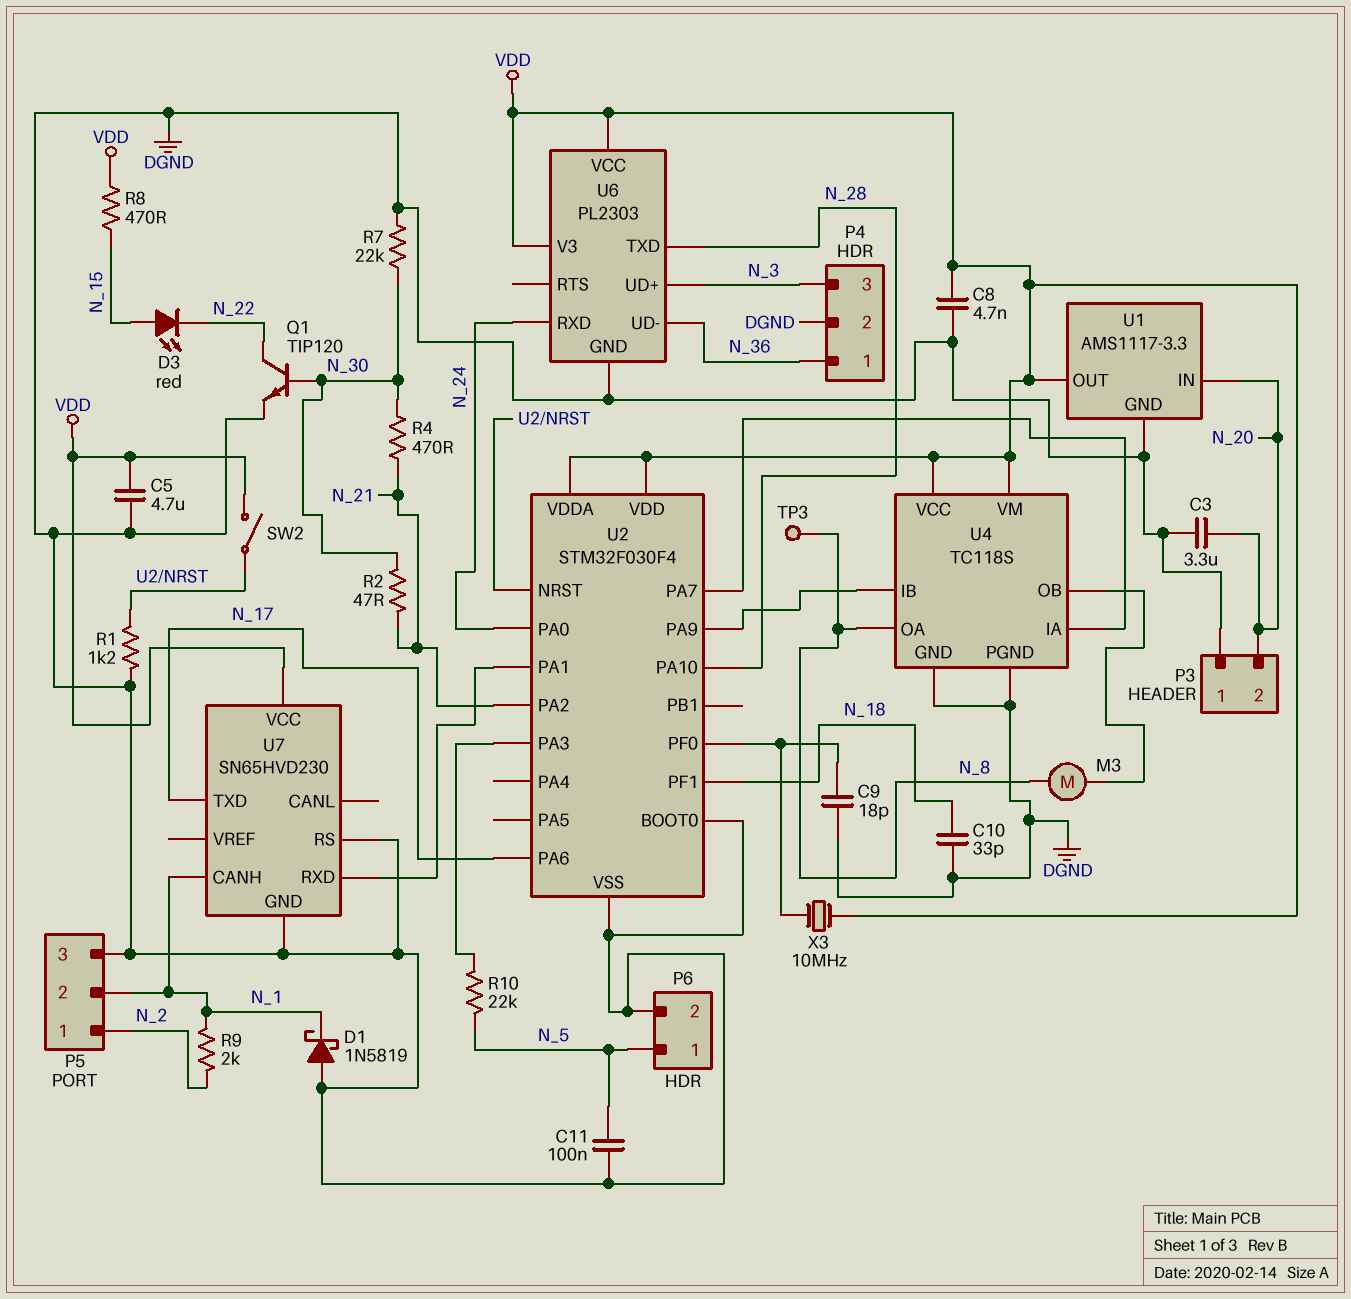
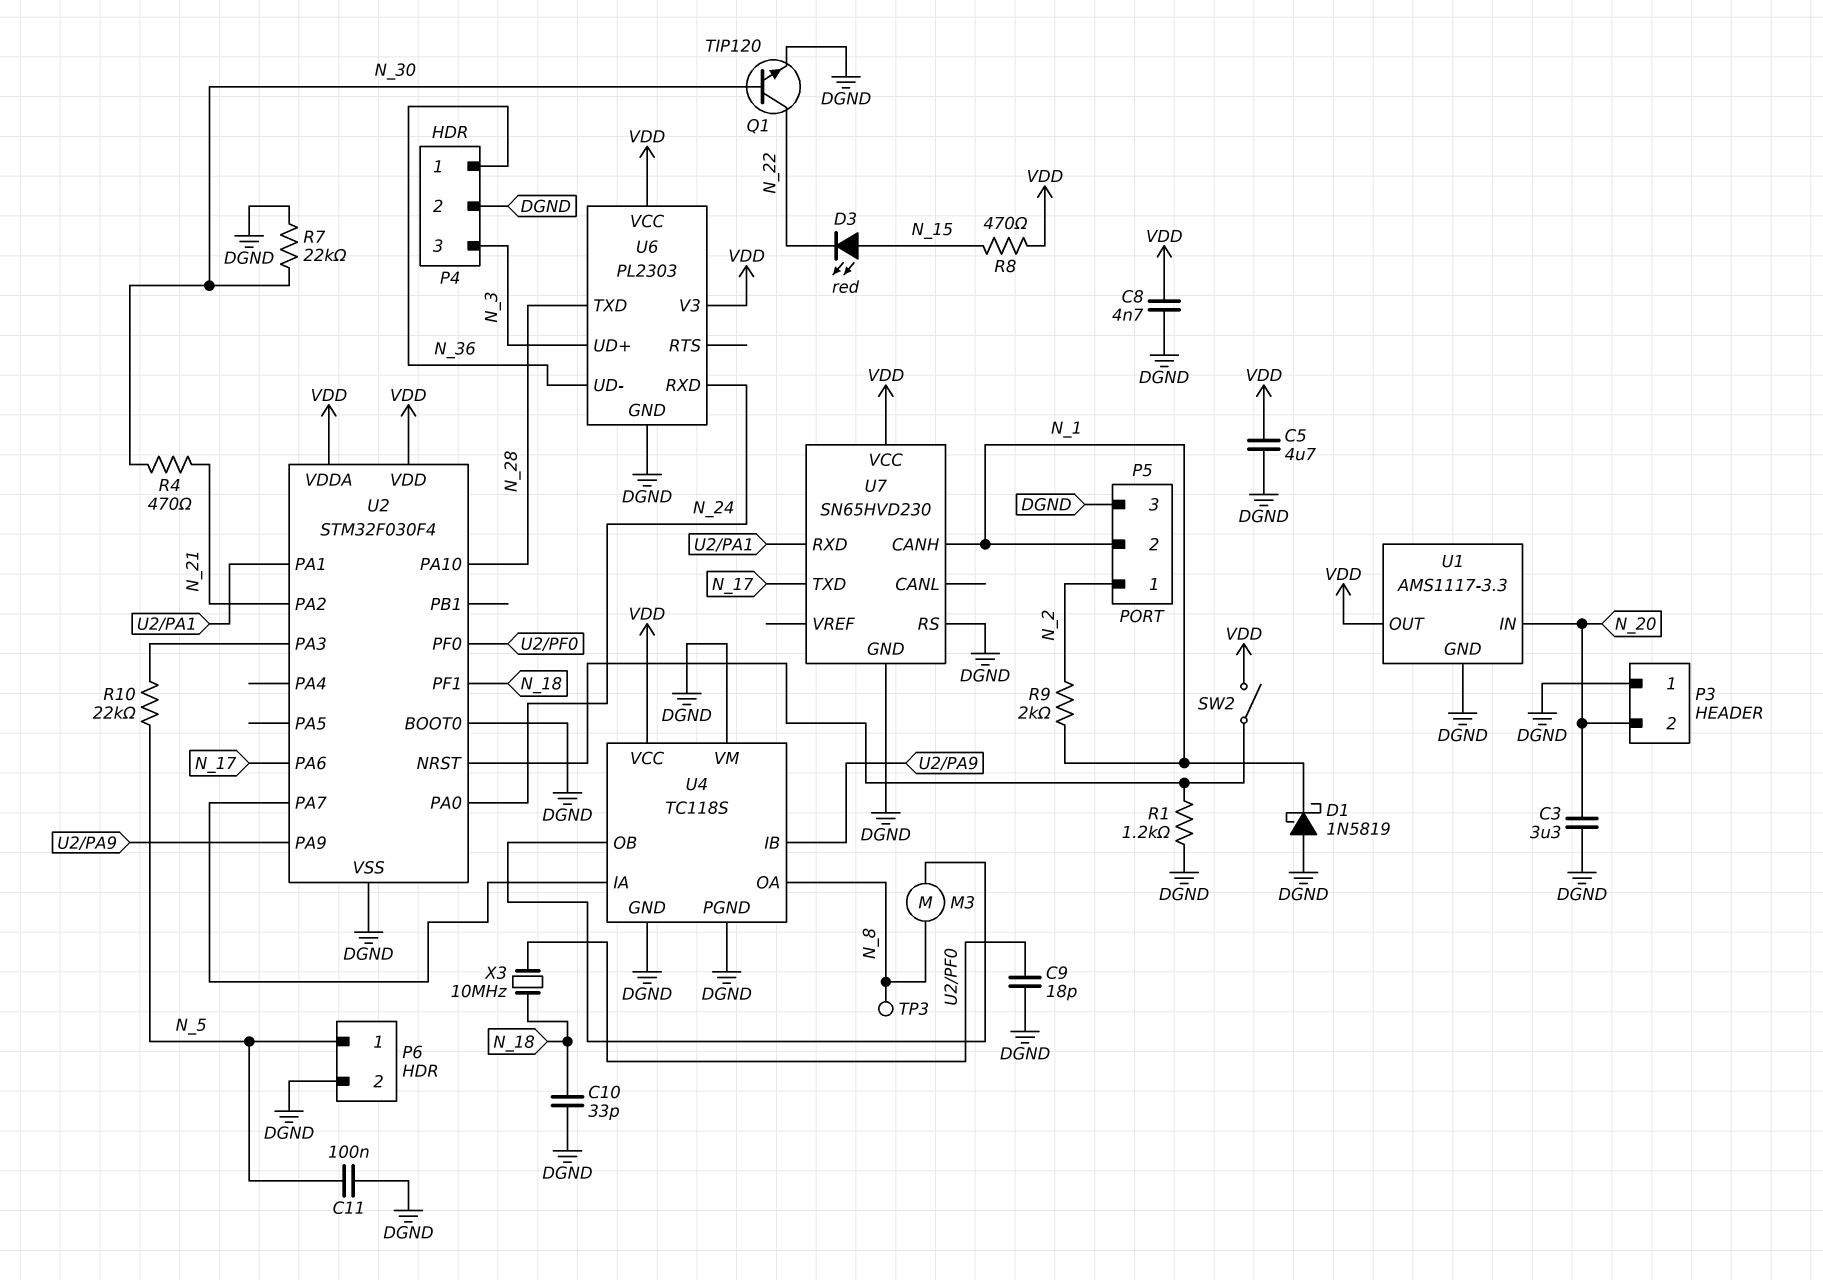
R2: 47 (N_21, N_30) -> none
U4 pin VM: VDD -> DGND
X3: 10MHz (U2/PF0, VDD) -> 10MHz (N_18, U2/PF0)

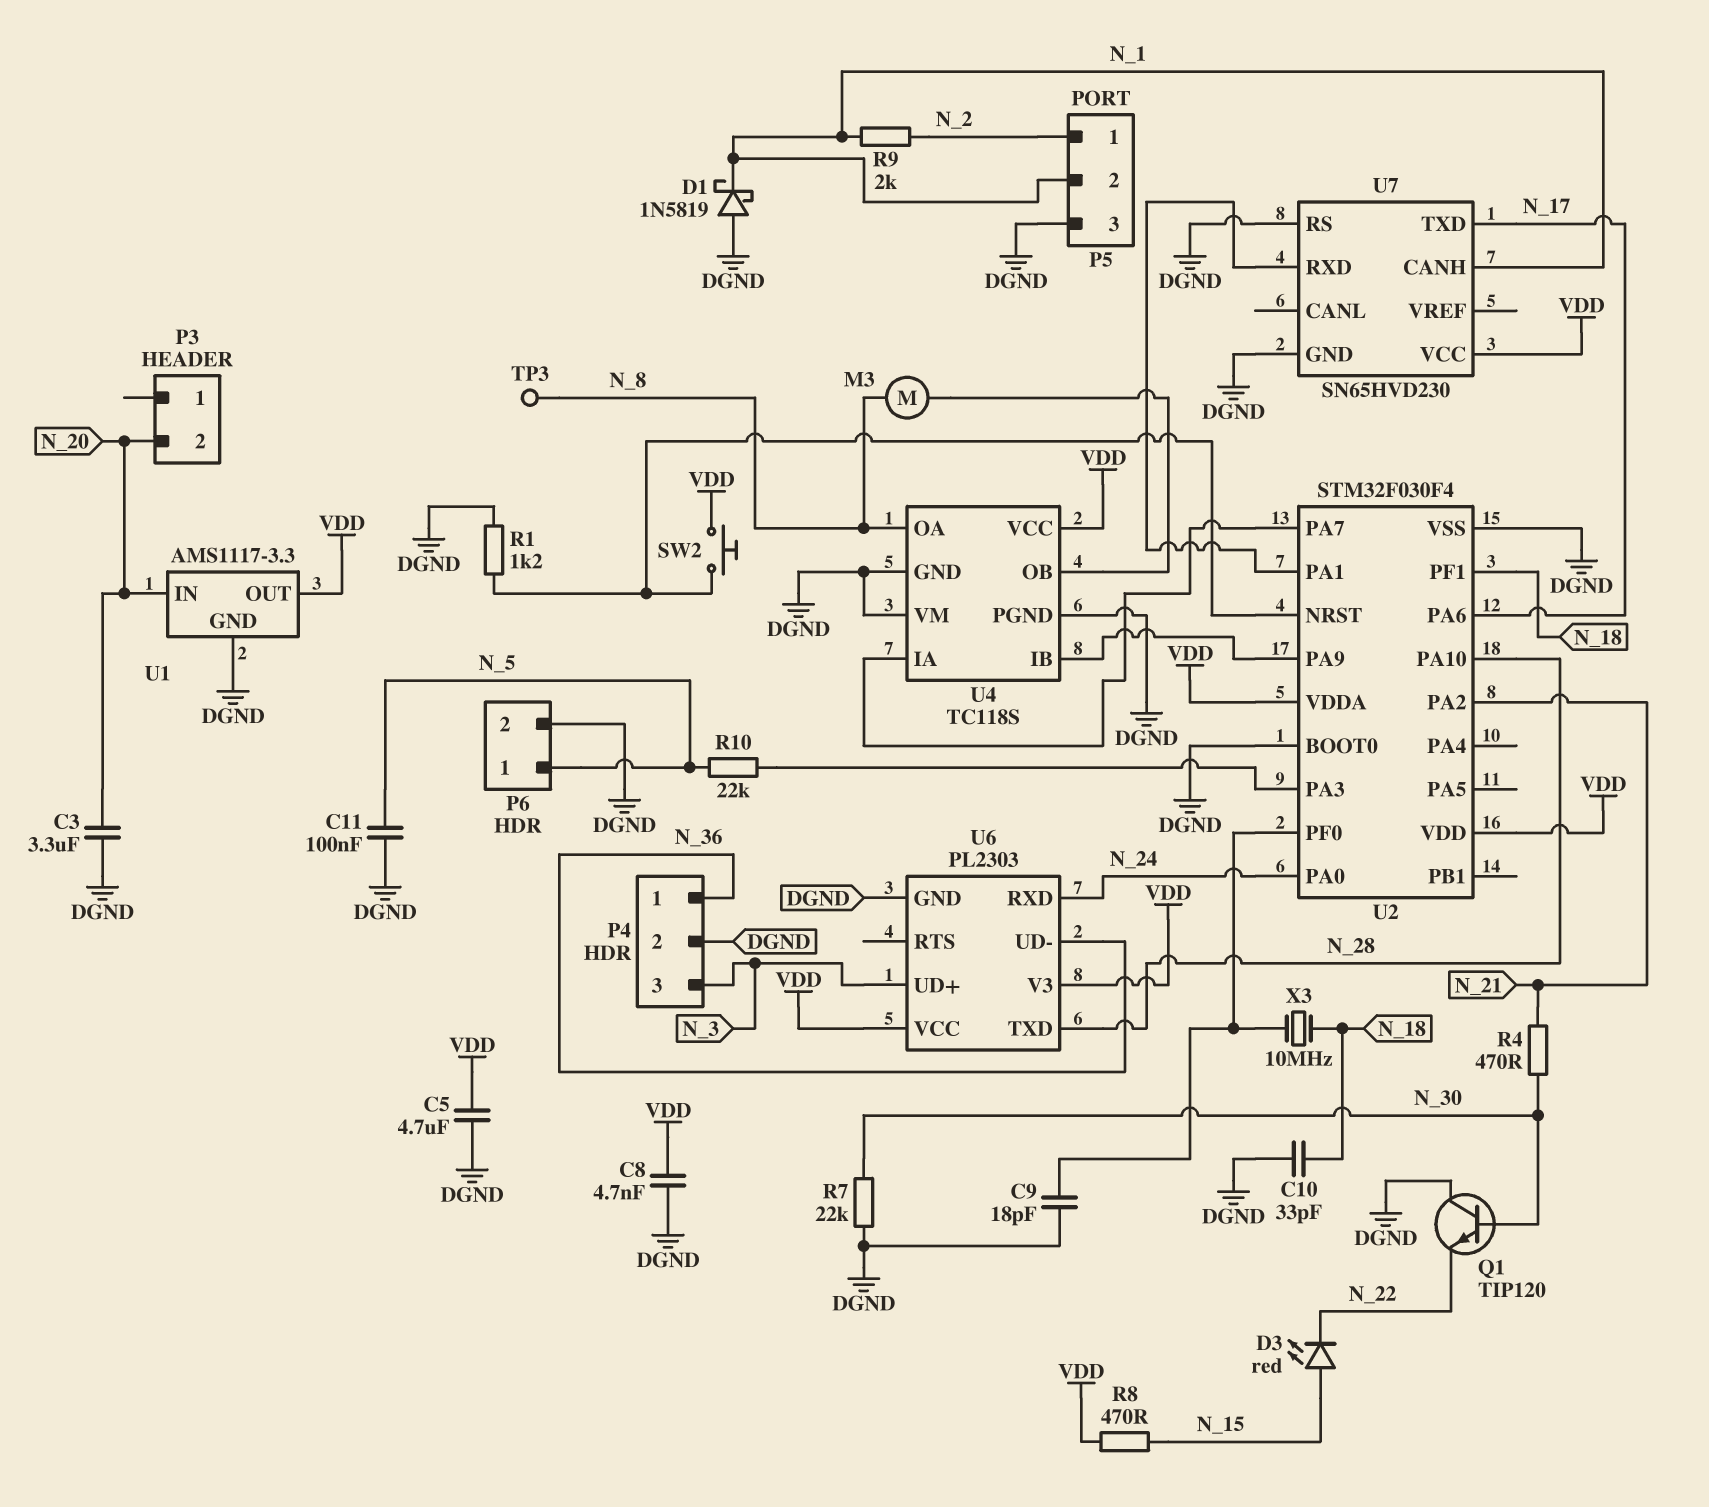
P3 pin 1: DGND -> none
Q1: NPN TIP120 (B N_30, C N_22, E DGND) -> NPN TIP120 (B N_30, C DGND, E N_22)
SW2: switch (U2/NRST, VDD) -> button (U2/NRST, VDD)

